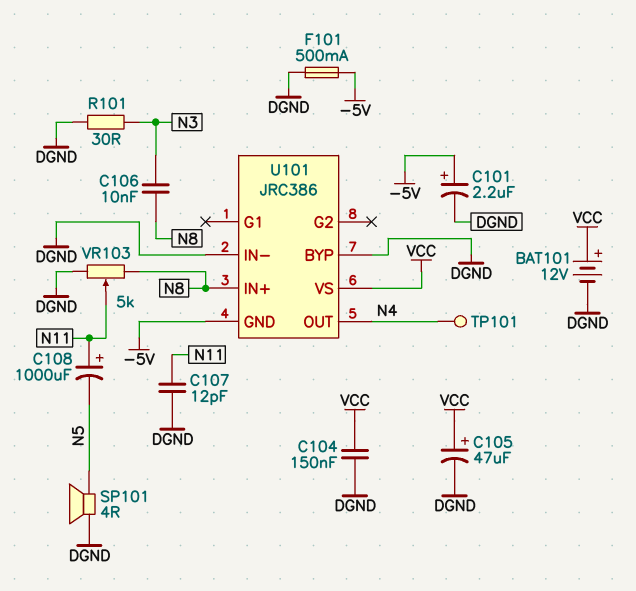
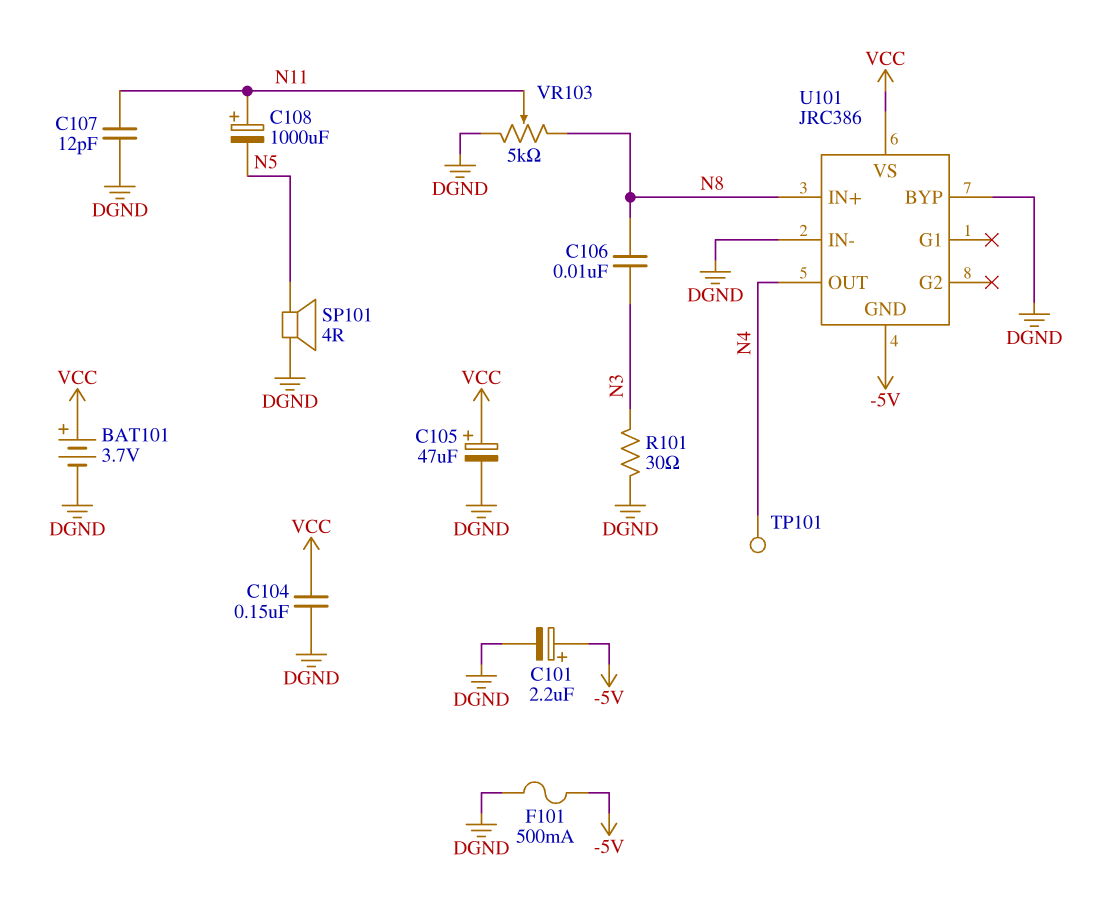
BAT101: 12V (plus VCC, minus DGND) -> 3.7V (plus VCC, minus DGND)

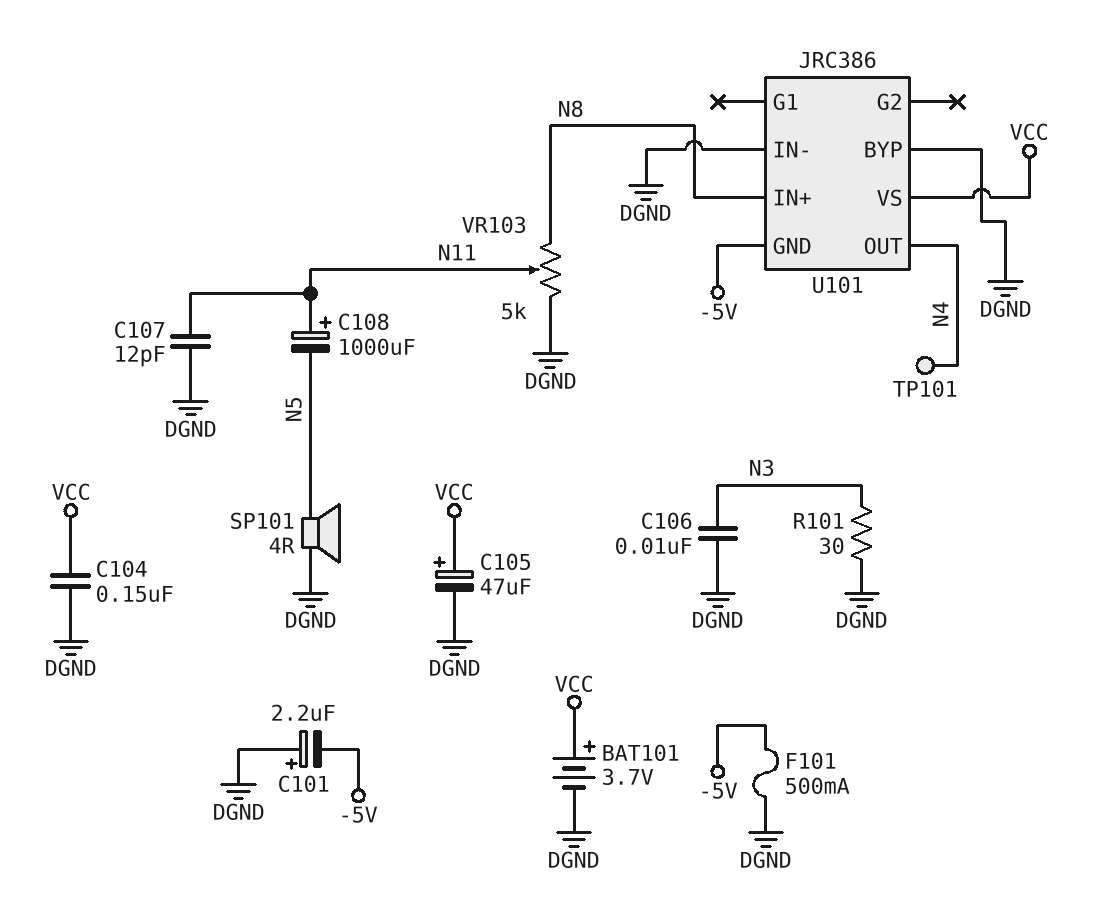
C101: 2.2uF (plus -5V, minus DGND) -> 2.2uF (plus DGND, minus -5V)
C106: 10nF (N3, N8) -> 10nF (DGND, N3)

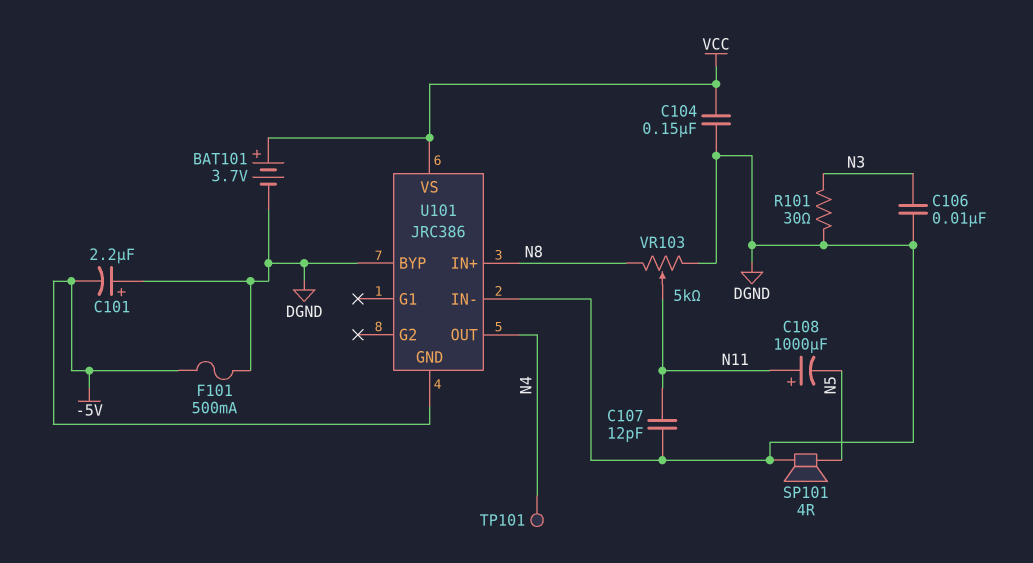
C105: 47uF (plus VCC, minus DGND) -> none

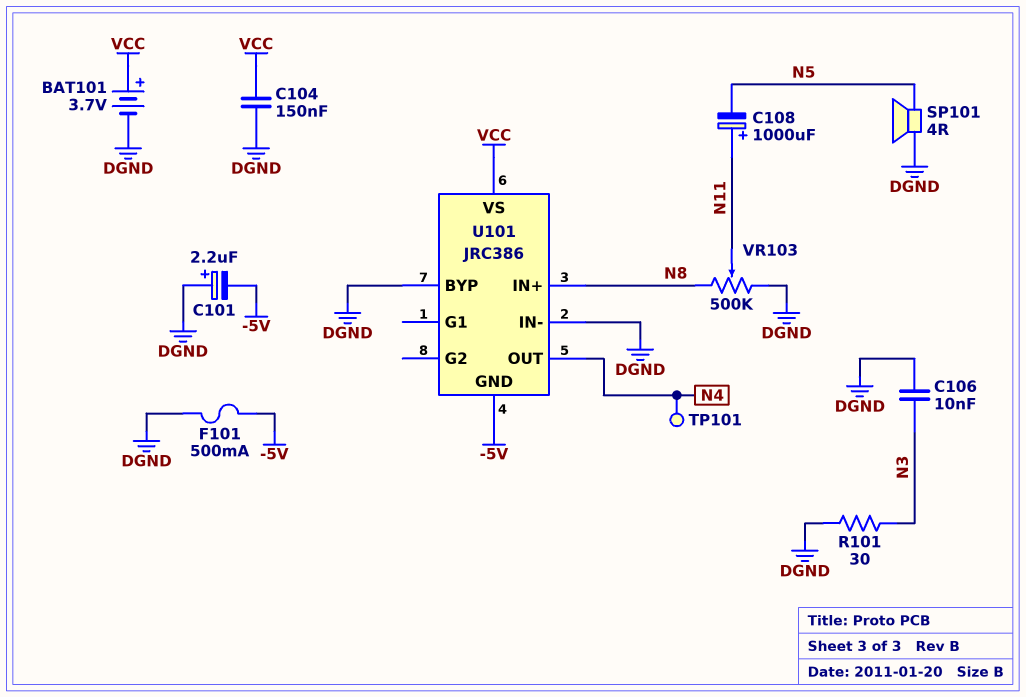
C107: 12pF (DGND, N11) -> none
VR103: 5k (DGND, N8, wiper N11) -> 500k (DGND, N8, wiper N11)

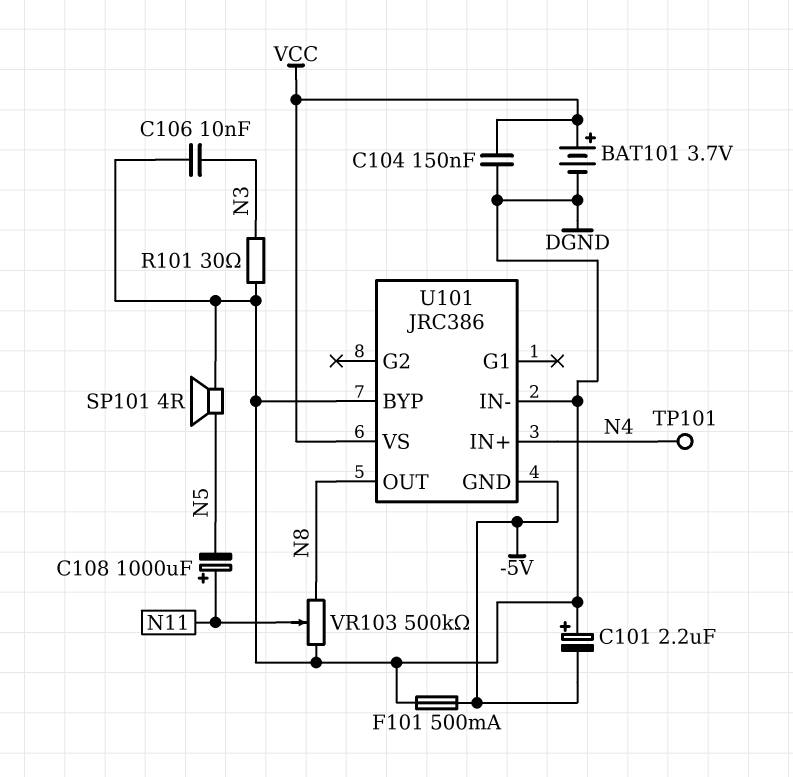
U101 pin IN+: N8 -> N4
U101 pin OUT: N4 -> N8

